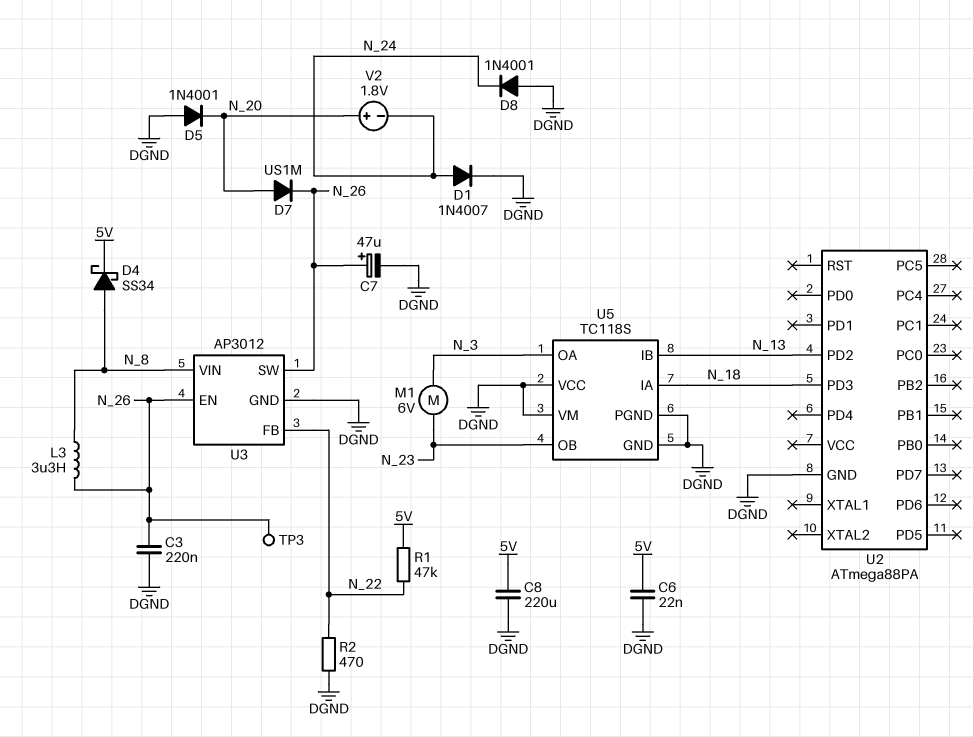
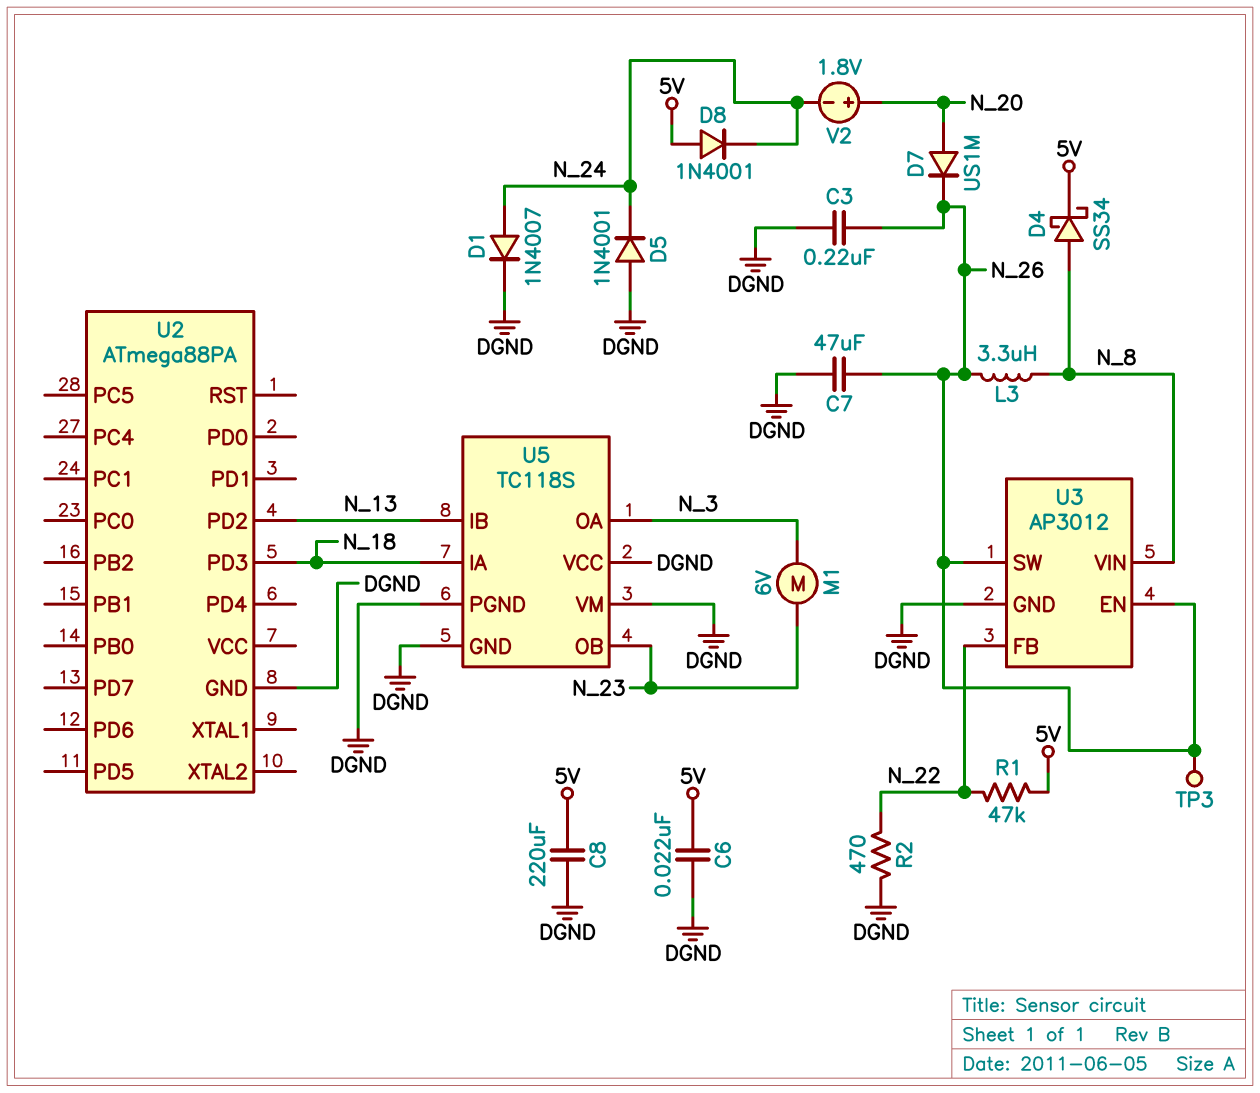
C7: 47uF (plus N_26, minus DGND) -> 47uF (DGND, N_26)
D5: diode 1N4001 (A DGND, K N_20) -> diode 1N4001 (A DGND, K N_24)
D8: diode 1N4001 (A DGND, K N_24) -> diode 1N4001 (A 5V, K N_24)

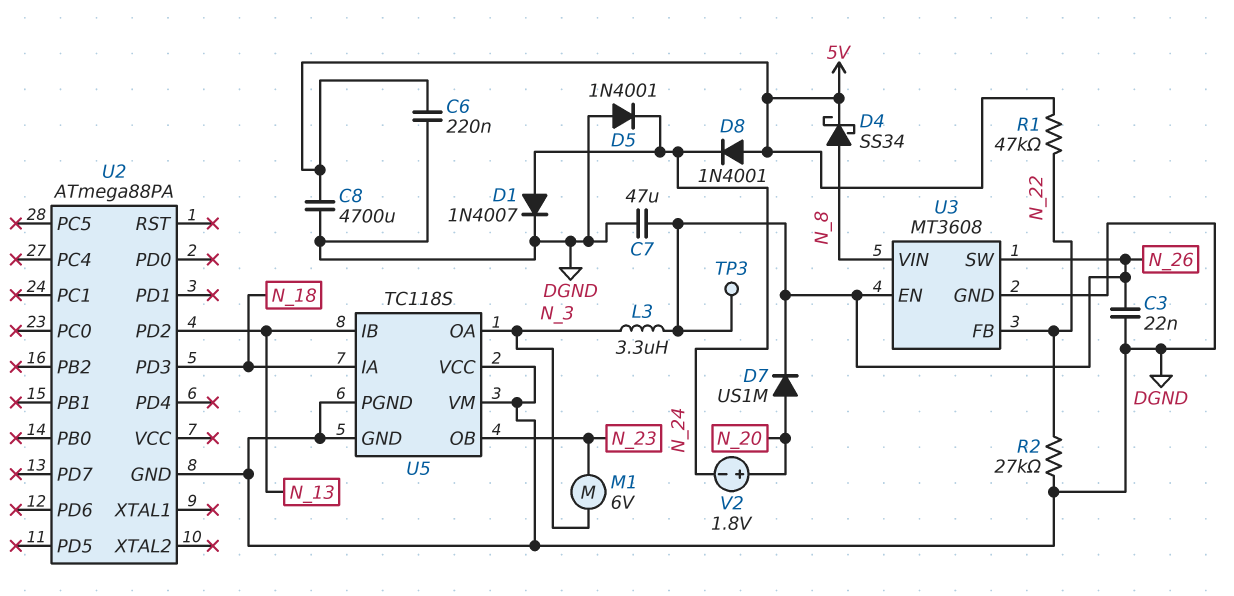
C3: 220nF (DGND, N_26) -> 22nF (DGND, N_26)
C6: 22nF (5V, DGND) -> 220nF (5V, DGND)
C8: 220uF (5V, DGND) -> 4700uF (5V, DGND)
L3: 3.3uH (N_8, N_26) -> 3.3uH (N_3, N_26)
R2: 470 (DGND, N_22) -> 27k (DGND, N_22)
U3: AP3012 -> MT3608

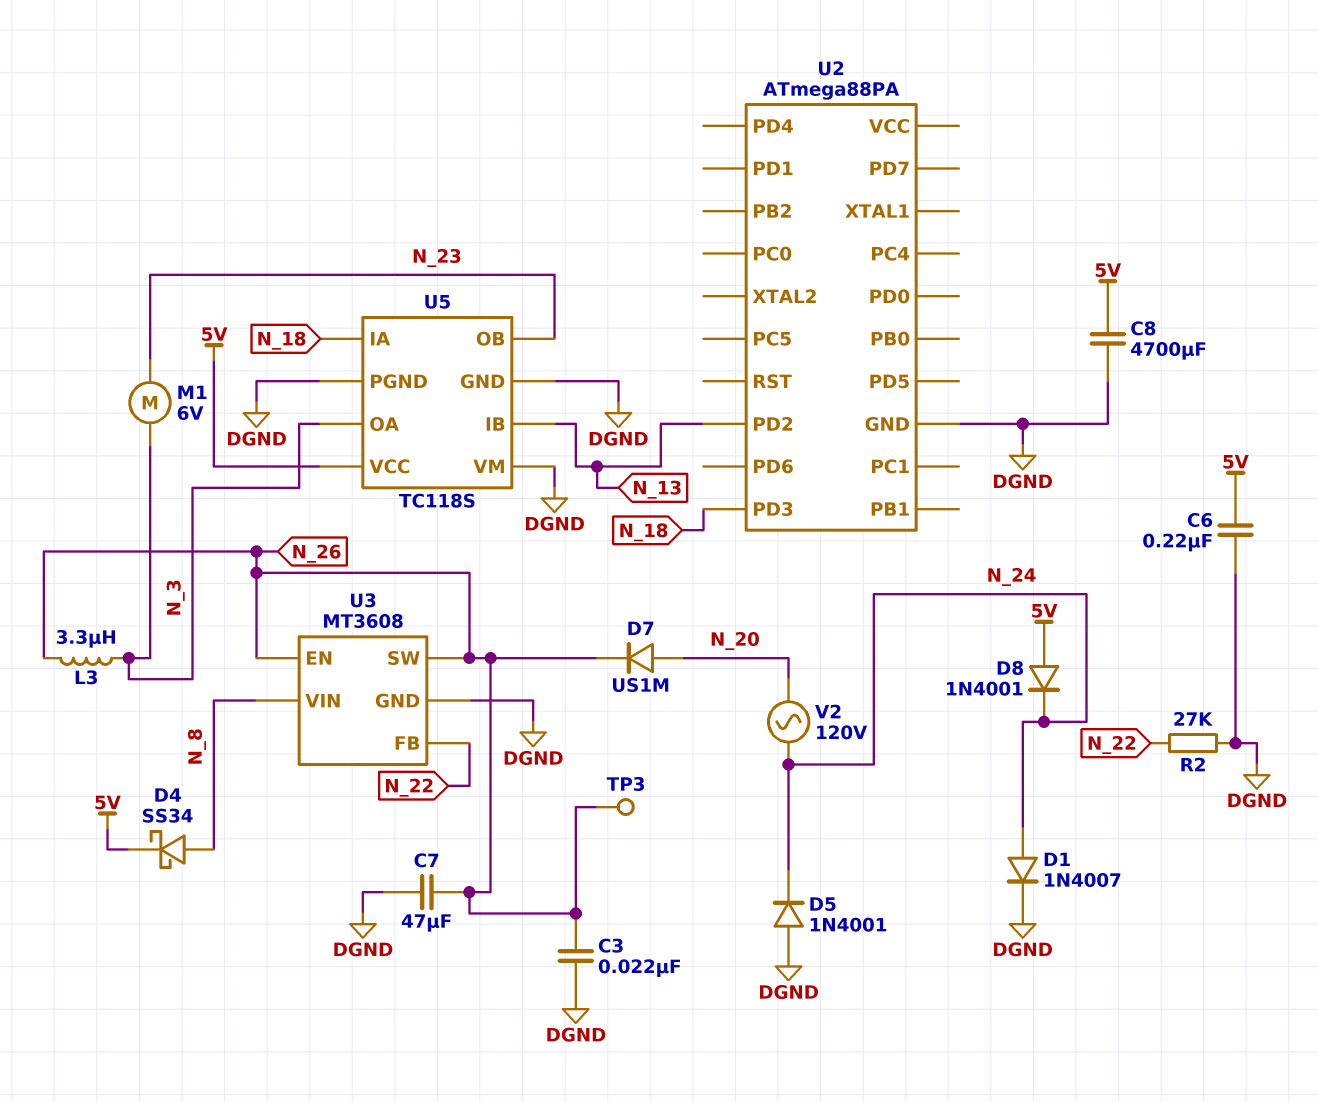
R1: 47k (5V, N_22) -> none
U5 pin VCC: DGND -> 5V
V2: 1.8V (plus N_20, minus N_24) -> AC 120V (N_20, N_24)

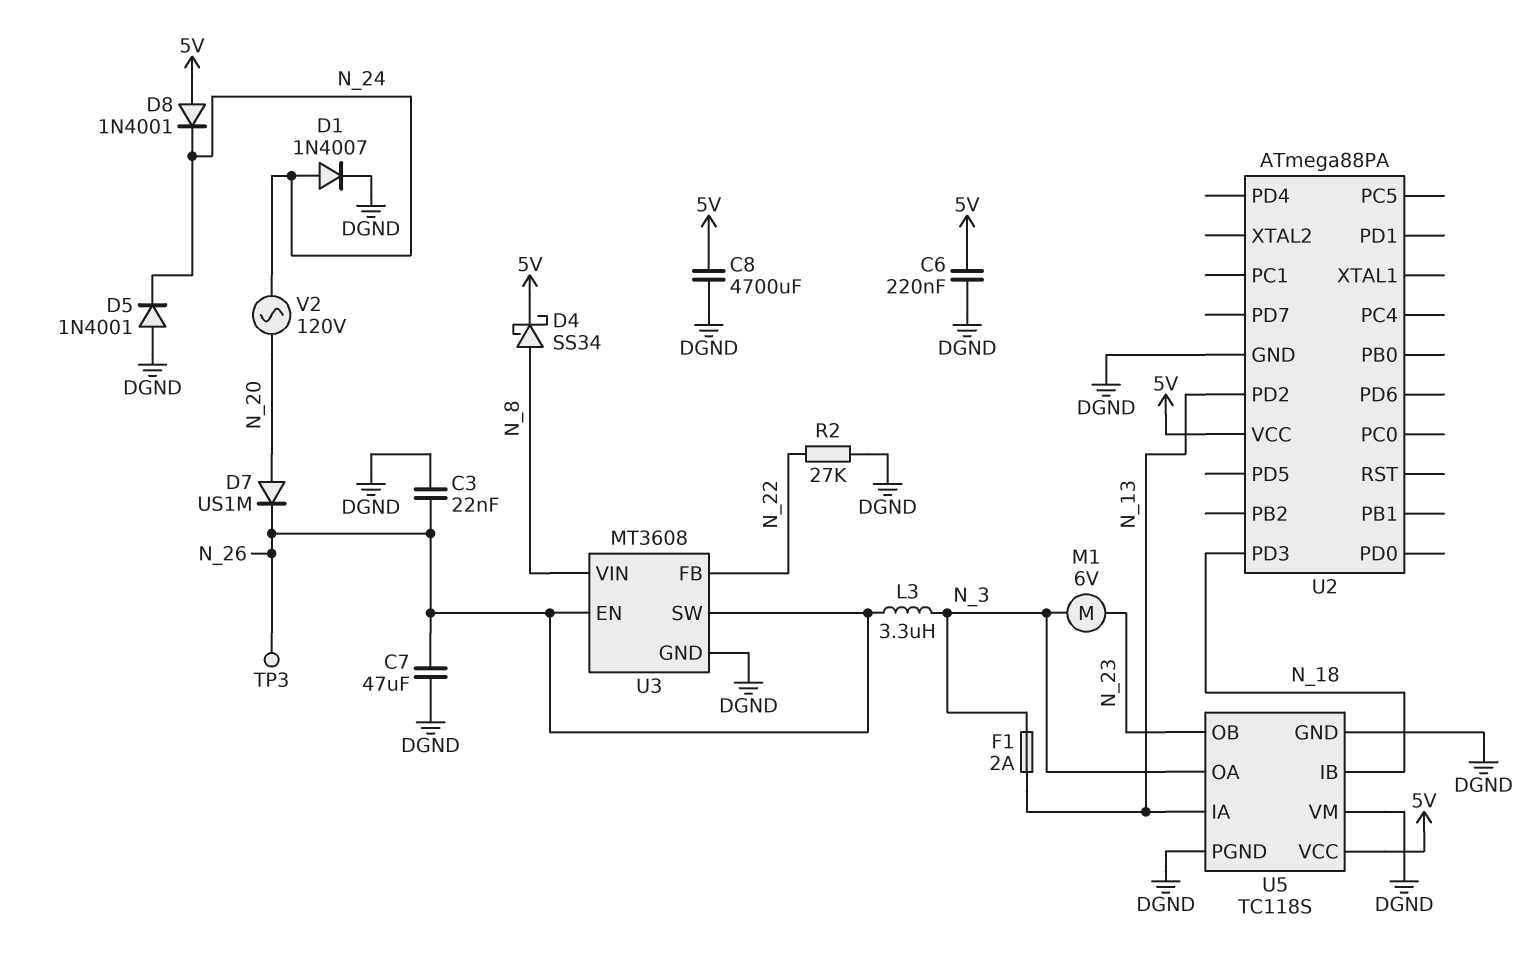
F1: none -> 2A (N_3, N_13)
U2 pin VCC: none -> 5V
U5 pin IA: N_18 -> N_13
U5 pin IB: N_13 -> N_18

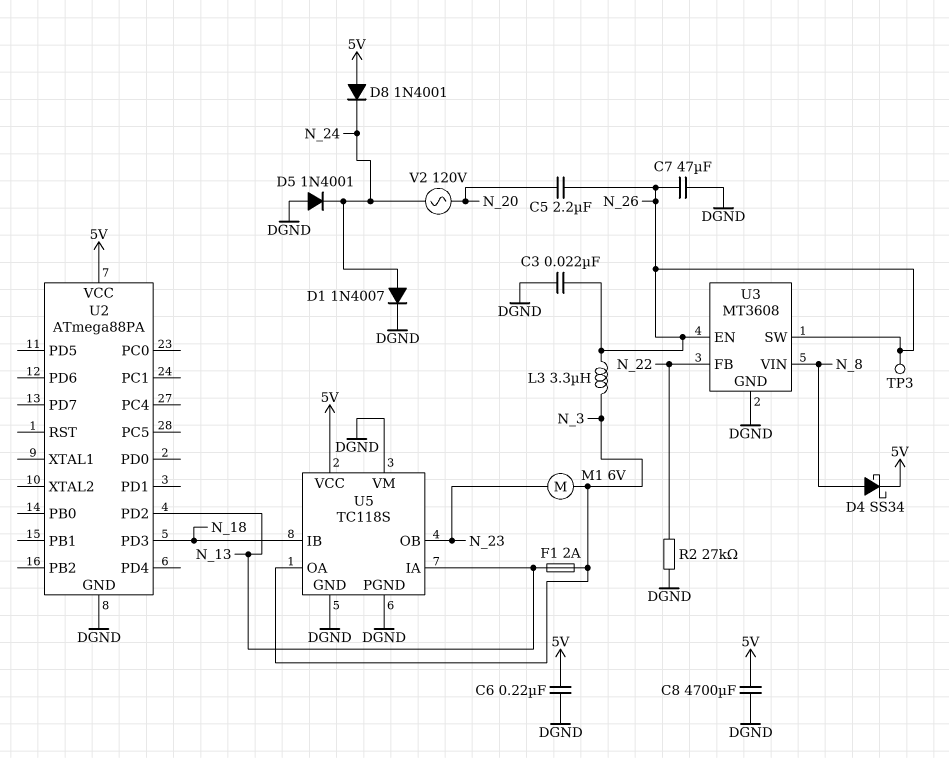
C5: none -> 2.2uF (N_20, N_26)
D7: diode US1M (A N_20, K N_26) -> none

